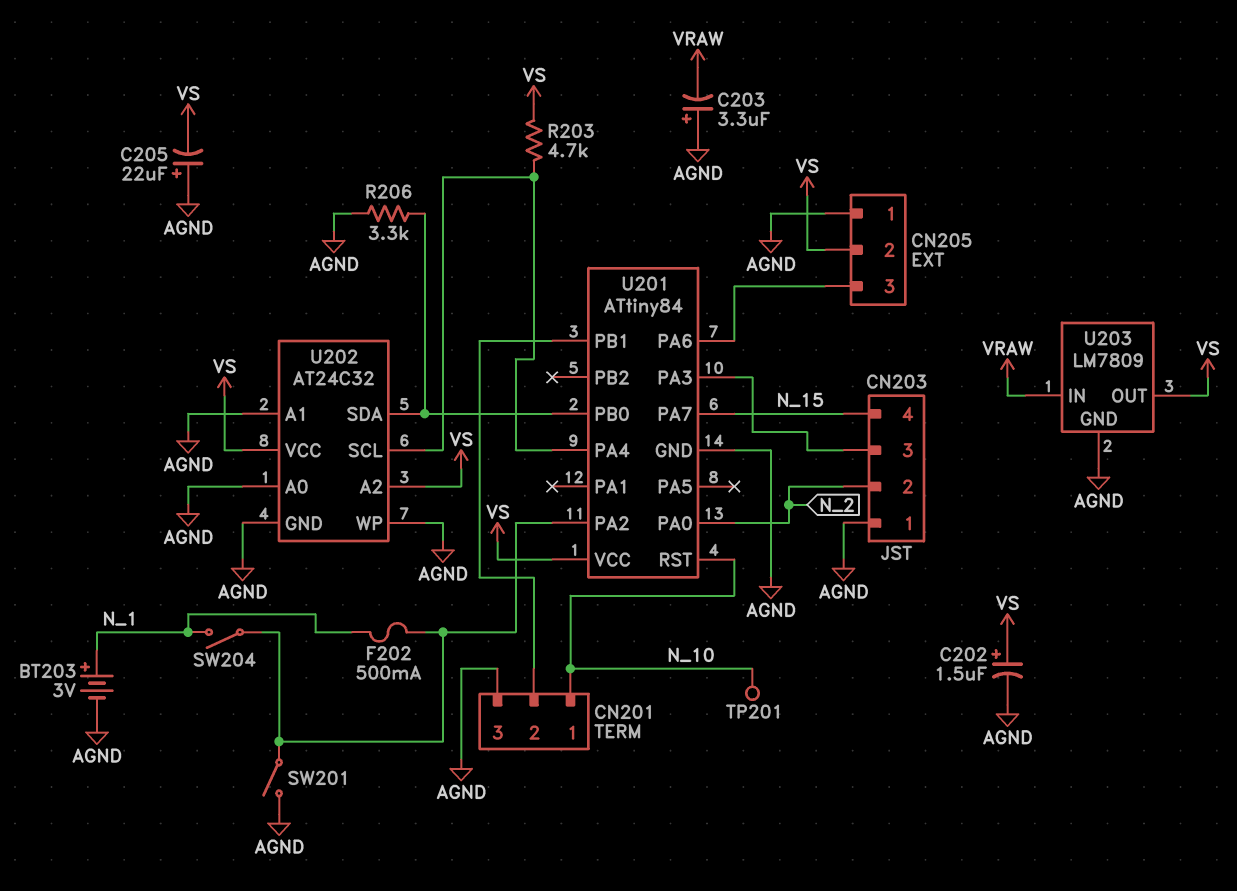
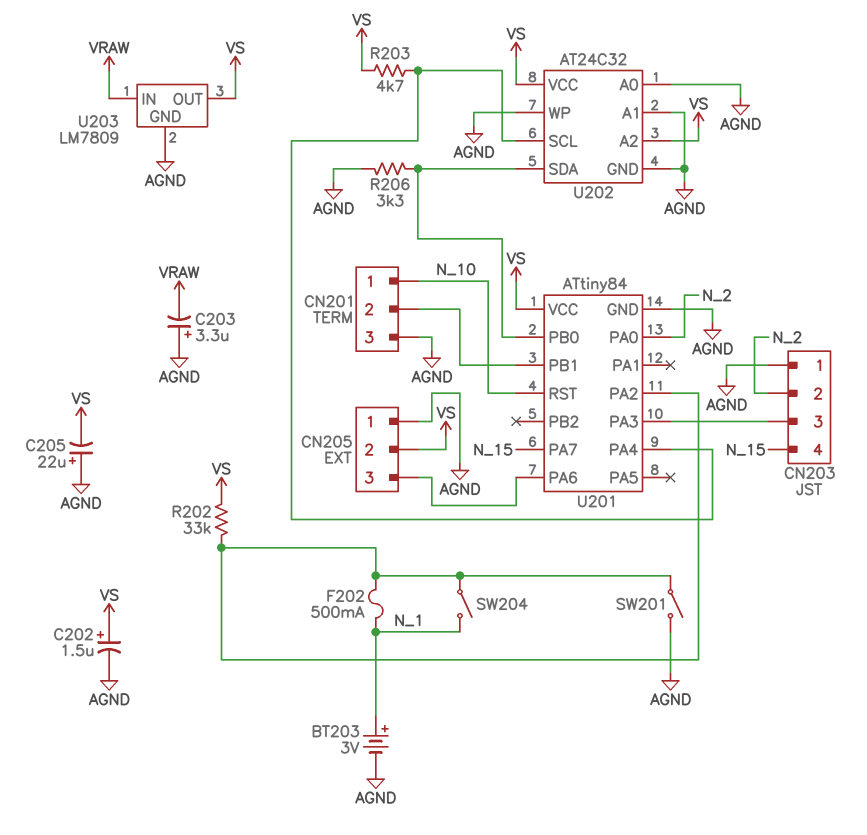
R202: none -> 33k (U201/PA2, VS)
TP201: test point (N_10) -> none

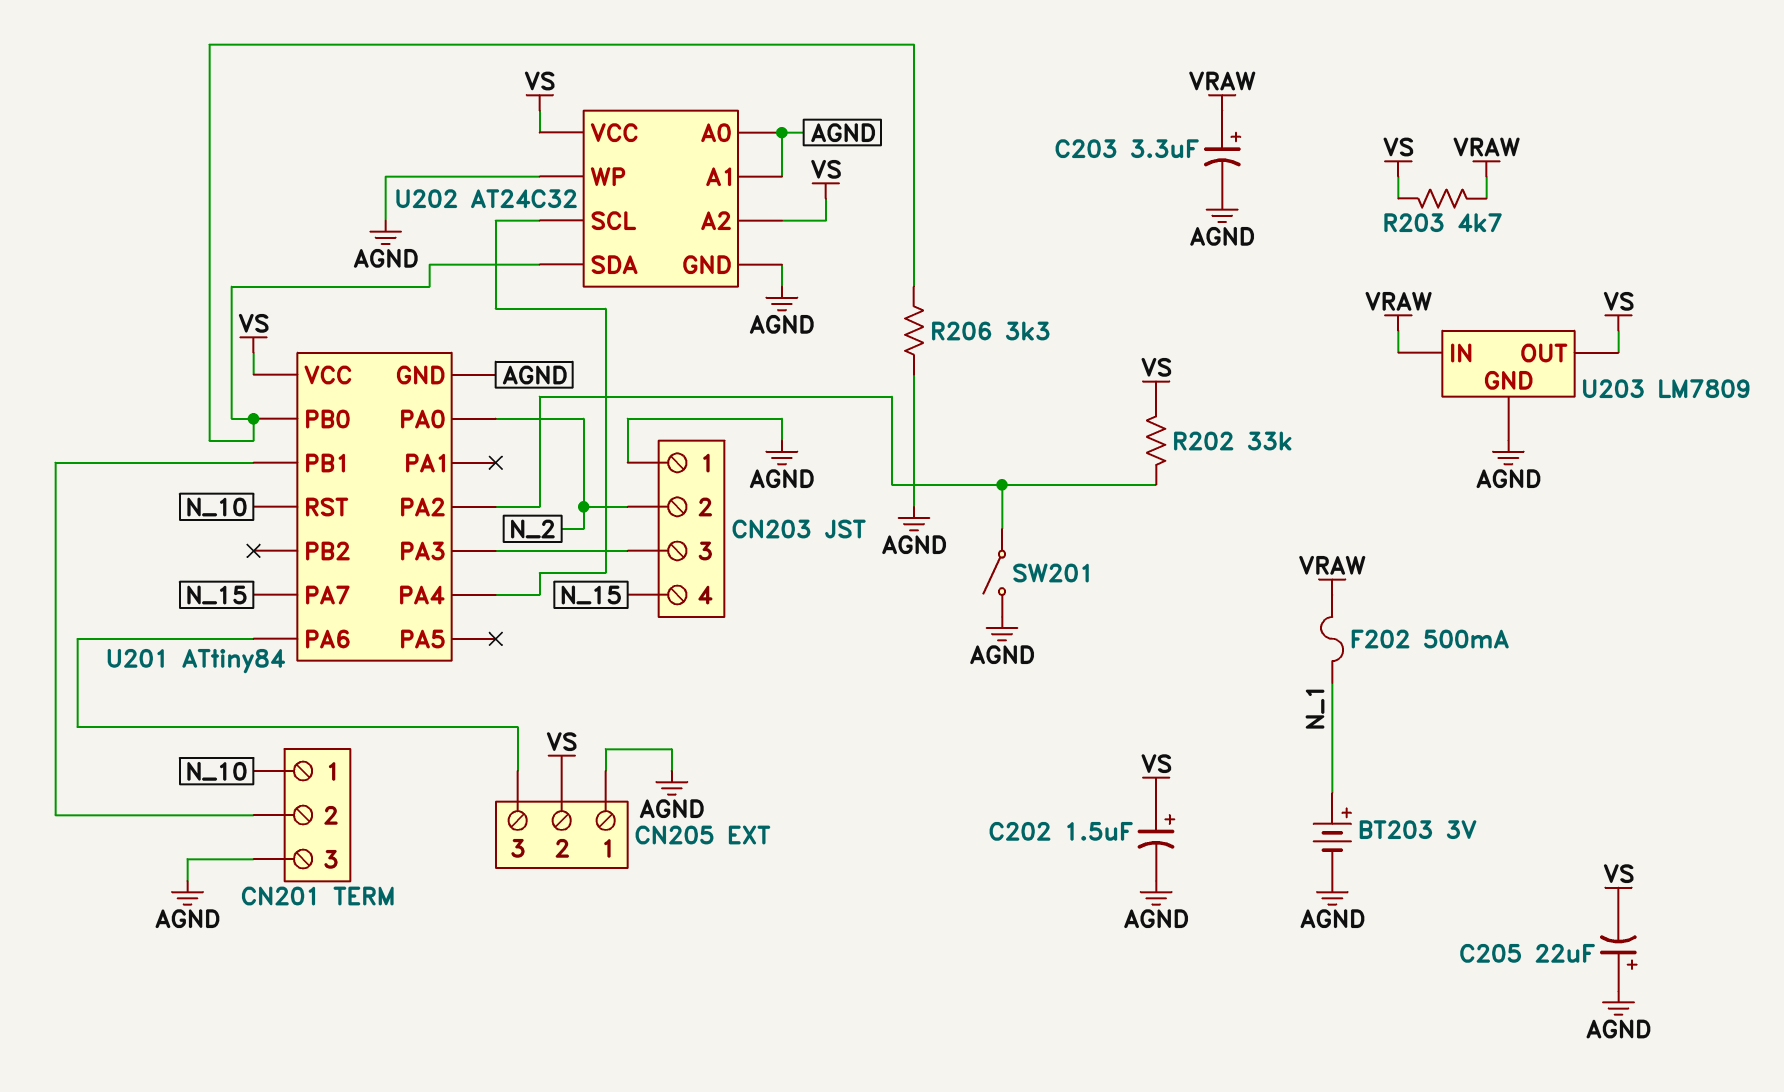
C203: 3.3uF (plus AGND, minus VRAW) -> 3.3uF (plus VRAW, minus AGND)
F202: 500mA (N_1, U201/PA2) -> 500mA (N_1, VRAW)
R203: 4.7k (U201/PA4, VS) -> 4.7k (VRAW, VS)
SW204: switch (N_1, U201/PA2) -> none

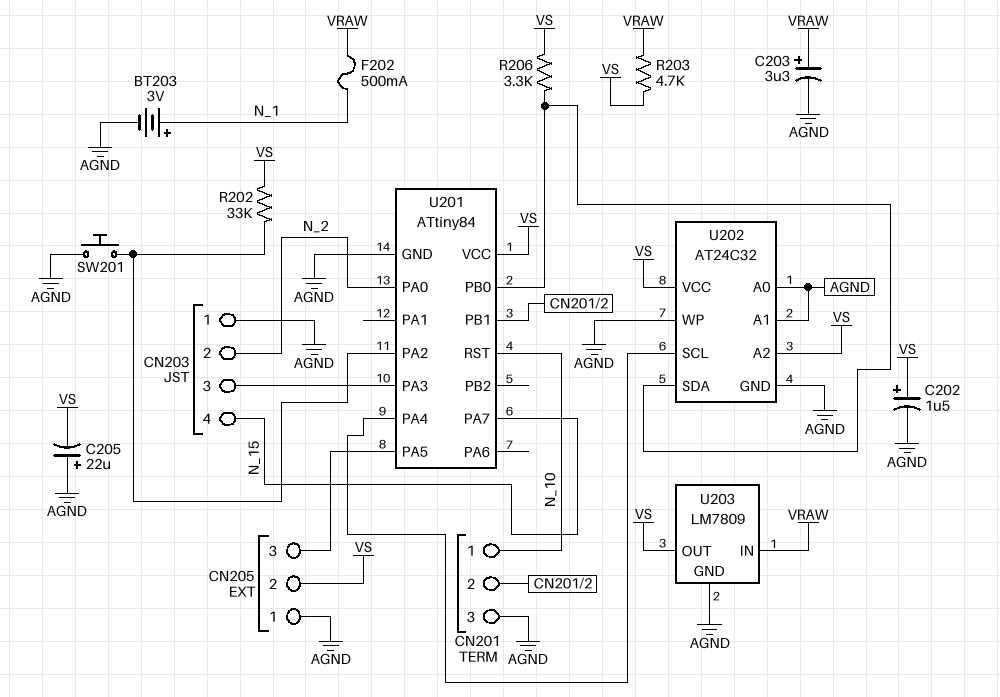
R206: 3.3k (AGND, U201/PB0) -> 3.3k (U201/PB0, VS)
SW201: switch (AGND, U201/PA2) -> button (AGND, U201/PA2)
U201 pin PA5: none -> CN205/3
U201 pin PA6: CN205/3 -> none

